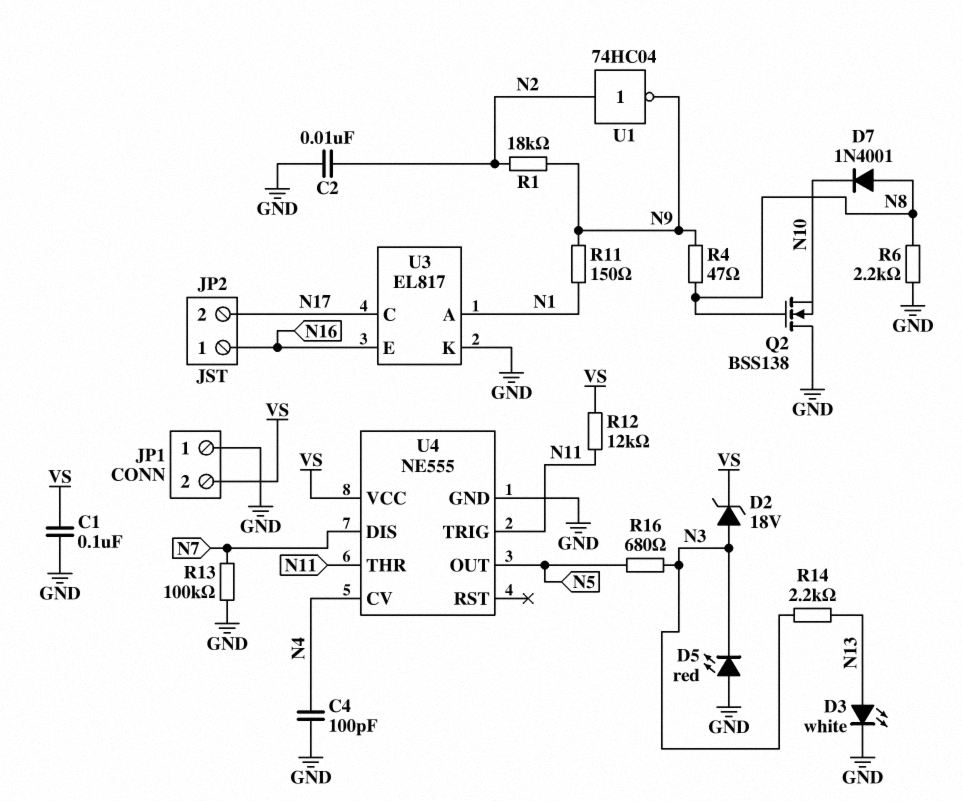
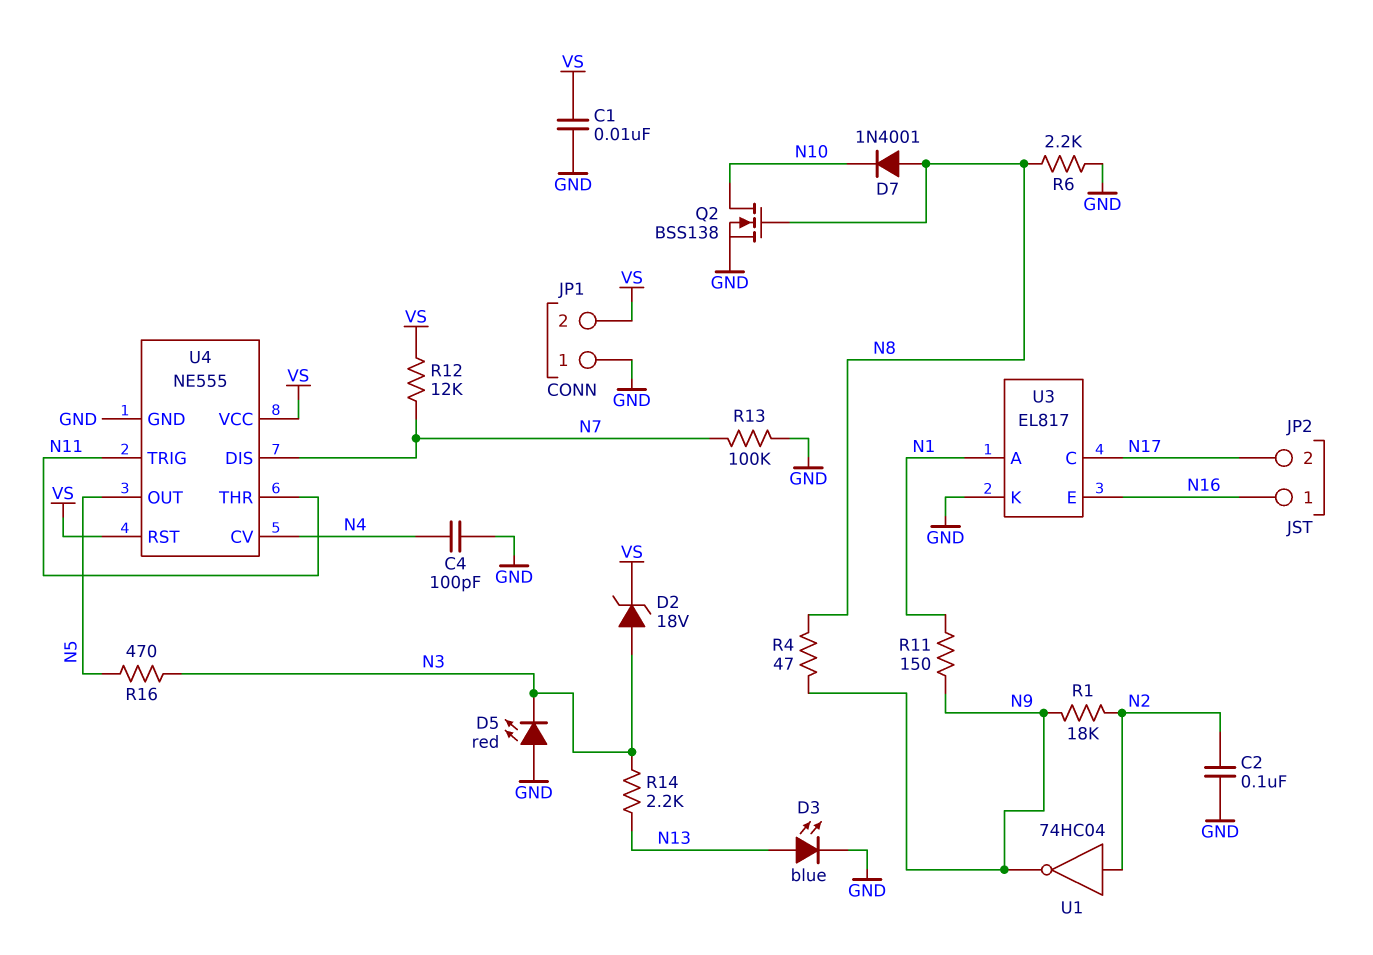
C1: 100nF (GND, VS) -> 10nF (GND, VS)
C2: 10nF (GND, N2) -> 100nF (GND, N2)
D3: LED white (A N13, K GND) -> LED blue (A N13, K GND)
Q2: NMOS BSS138 (G N8, D GND, S N10) -> NMOS BSS138 (G N8, D N10, S GND)
R12: 12k (N11, VS) -> 12k (N7, VS)
R16: 680 (N3, N5) -> 470 (N3, N5)
U4 pin RST: none -> VS

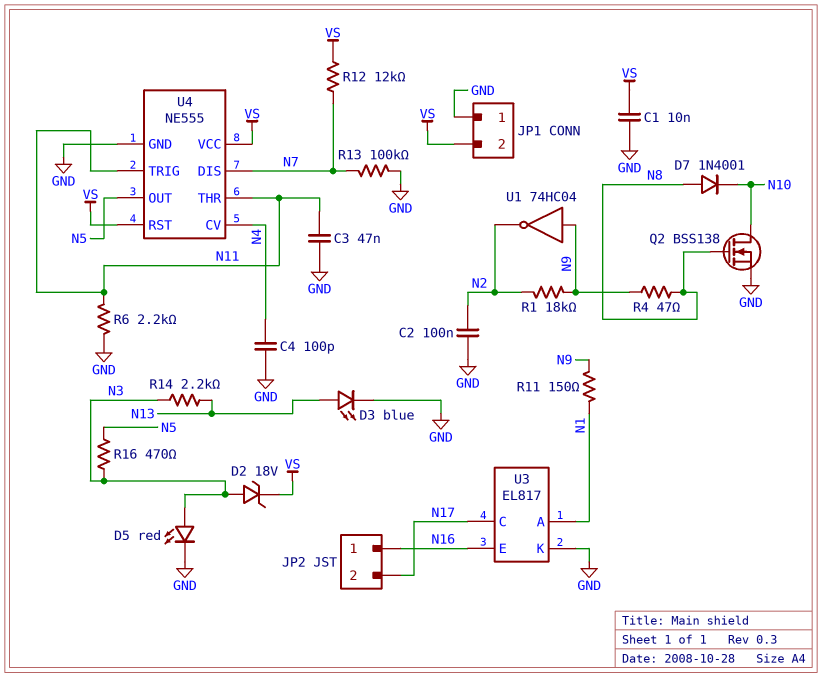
C3: none -> 47nF (GND, N11)
D5: LED red (A GND, K N3) -> LED red (A N3, K GND)
R6: 2.2k (GND, N8) -> 2.2k (GND, N11)
U1: NOT 74HC04 (in N2, out N9) -> NOT 74HC04 (in N9, out N2)

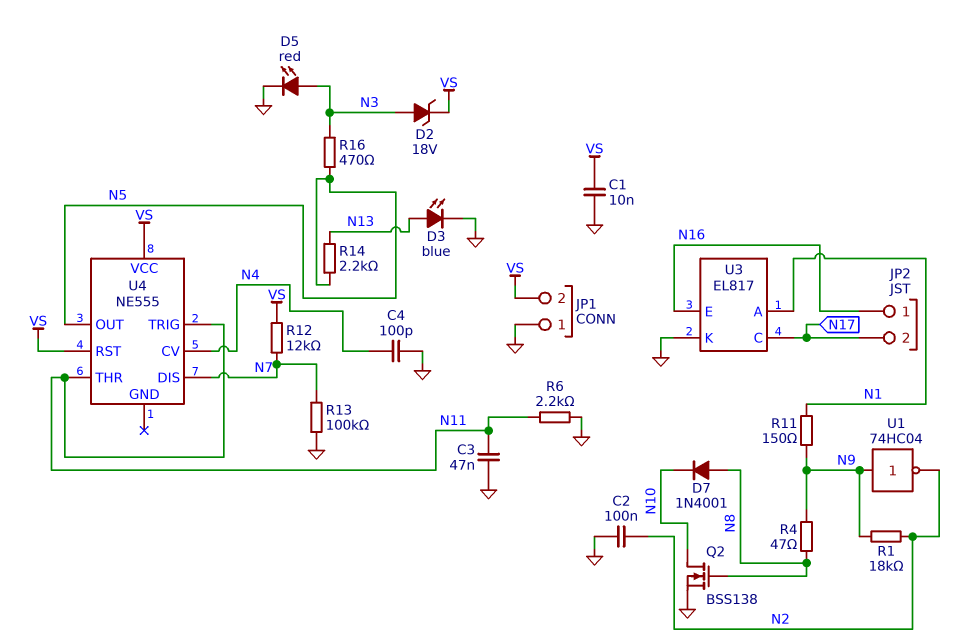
R14: 2.2k (N3, N13) -> 2.2k (N5, N13)
U4 pin GND: GND -> none

